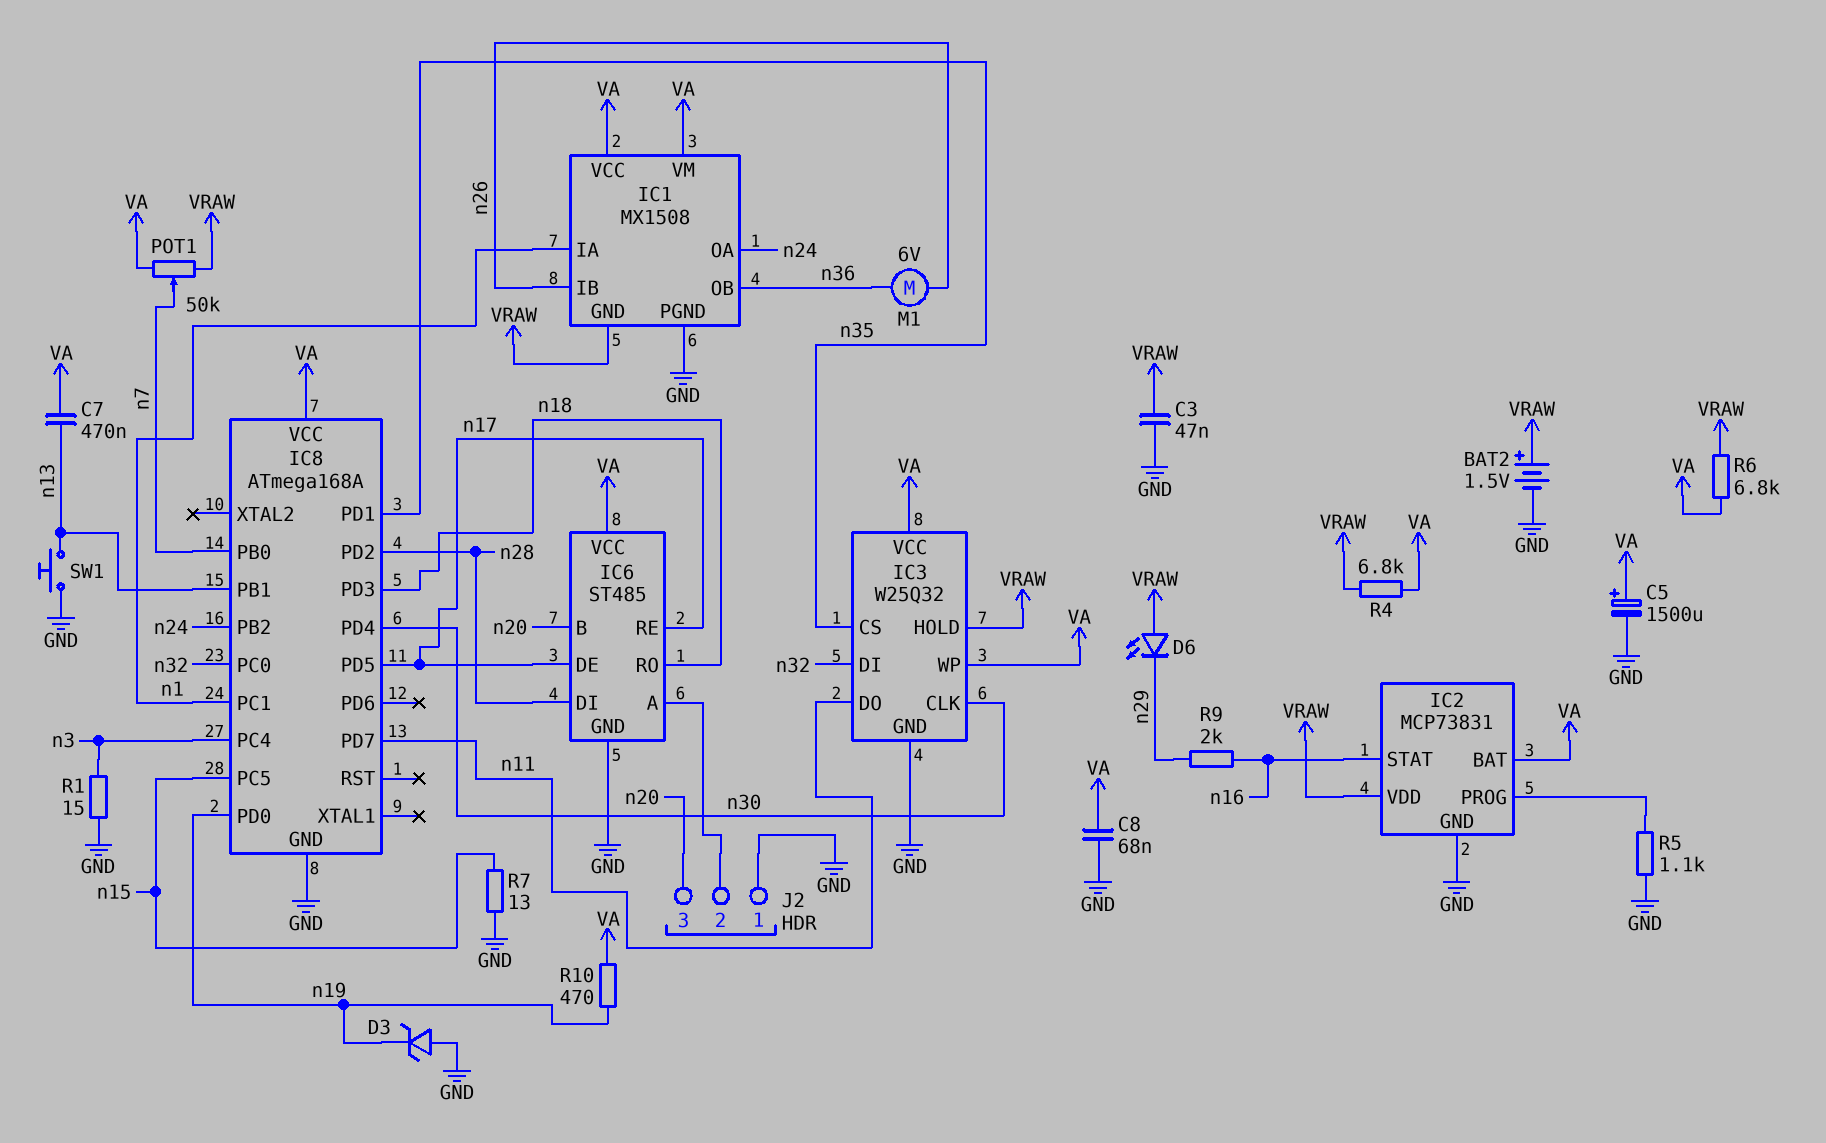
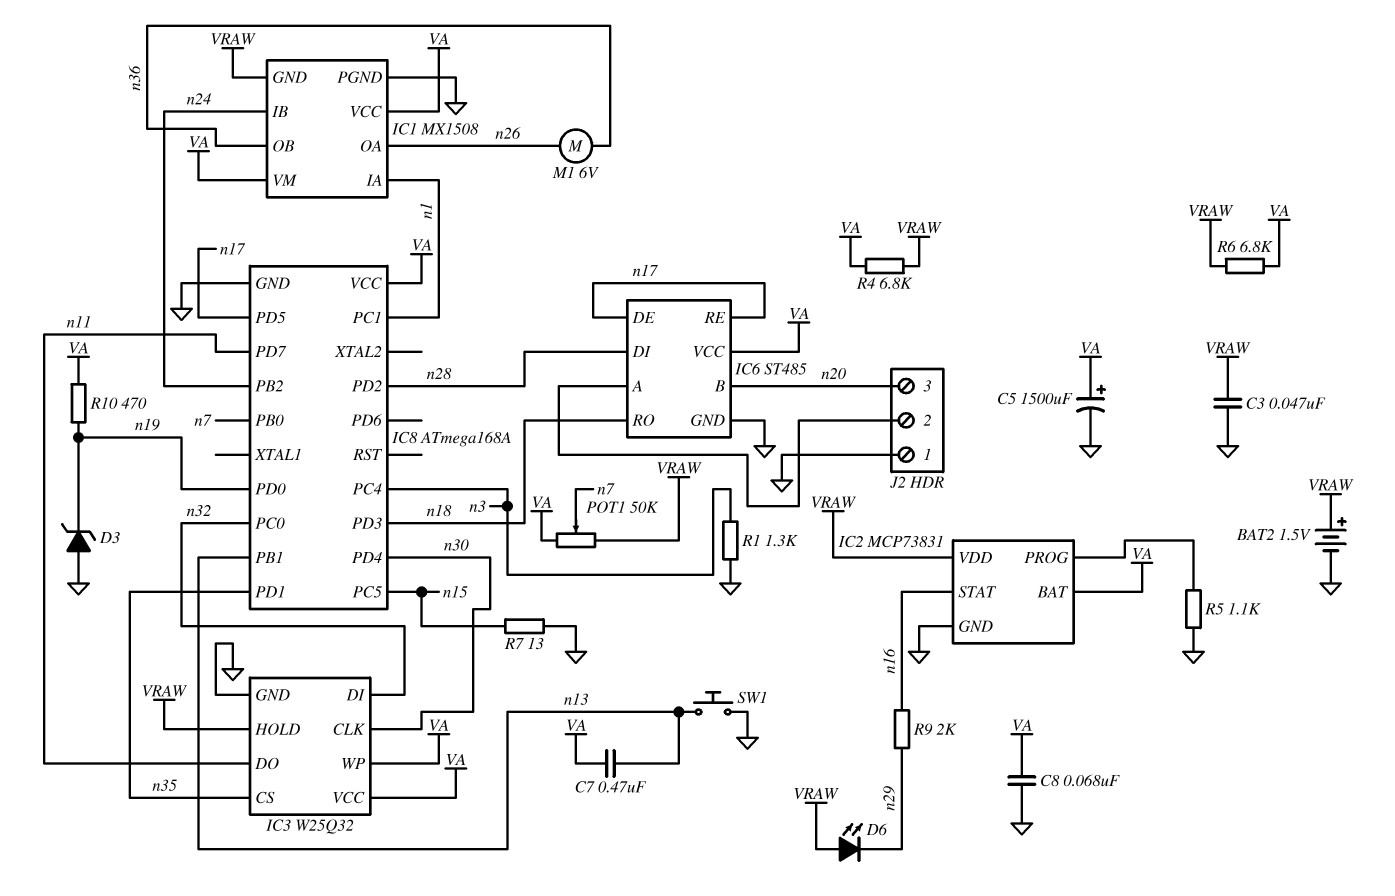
IC1 pin IB: n26 -> n24
IC1 pin OA: n24 -> n26
R1: 15 (GND, n3) -> 1.3k (GND, n3)

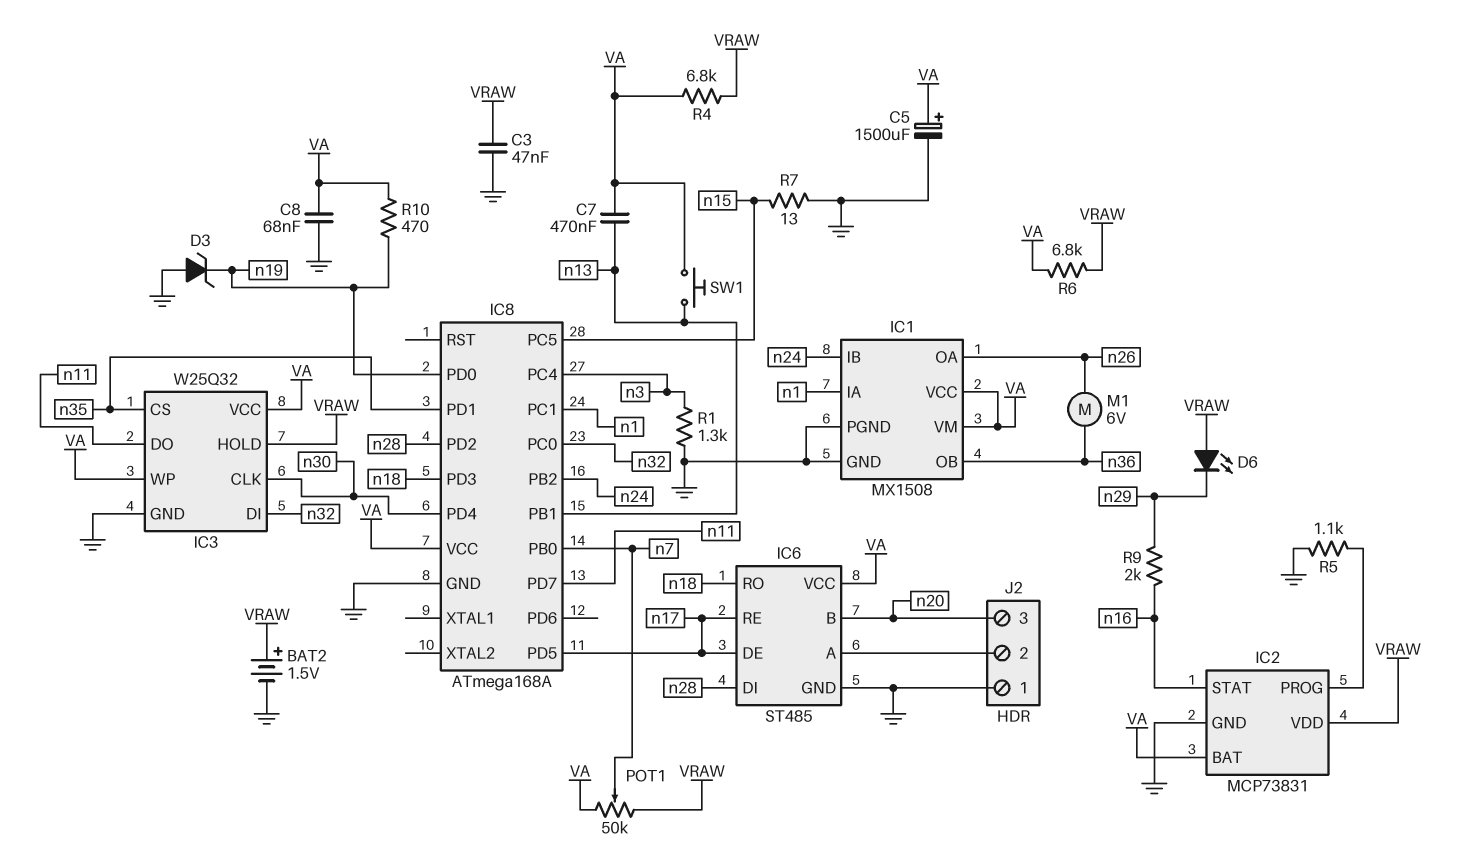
IC1 pin GND: VRAW -> GND
SW1: button (GND, n13) -> button (VA, n13)

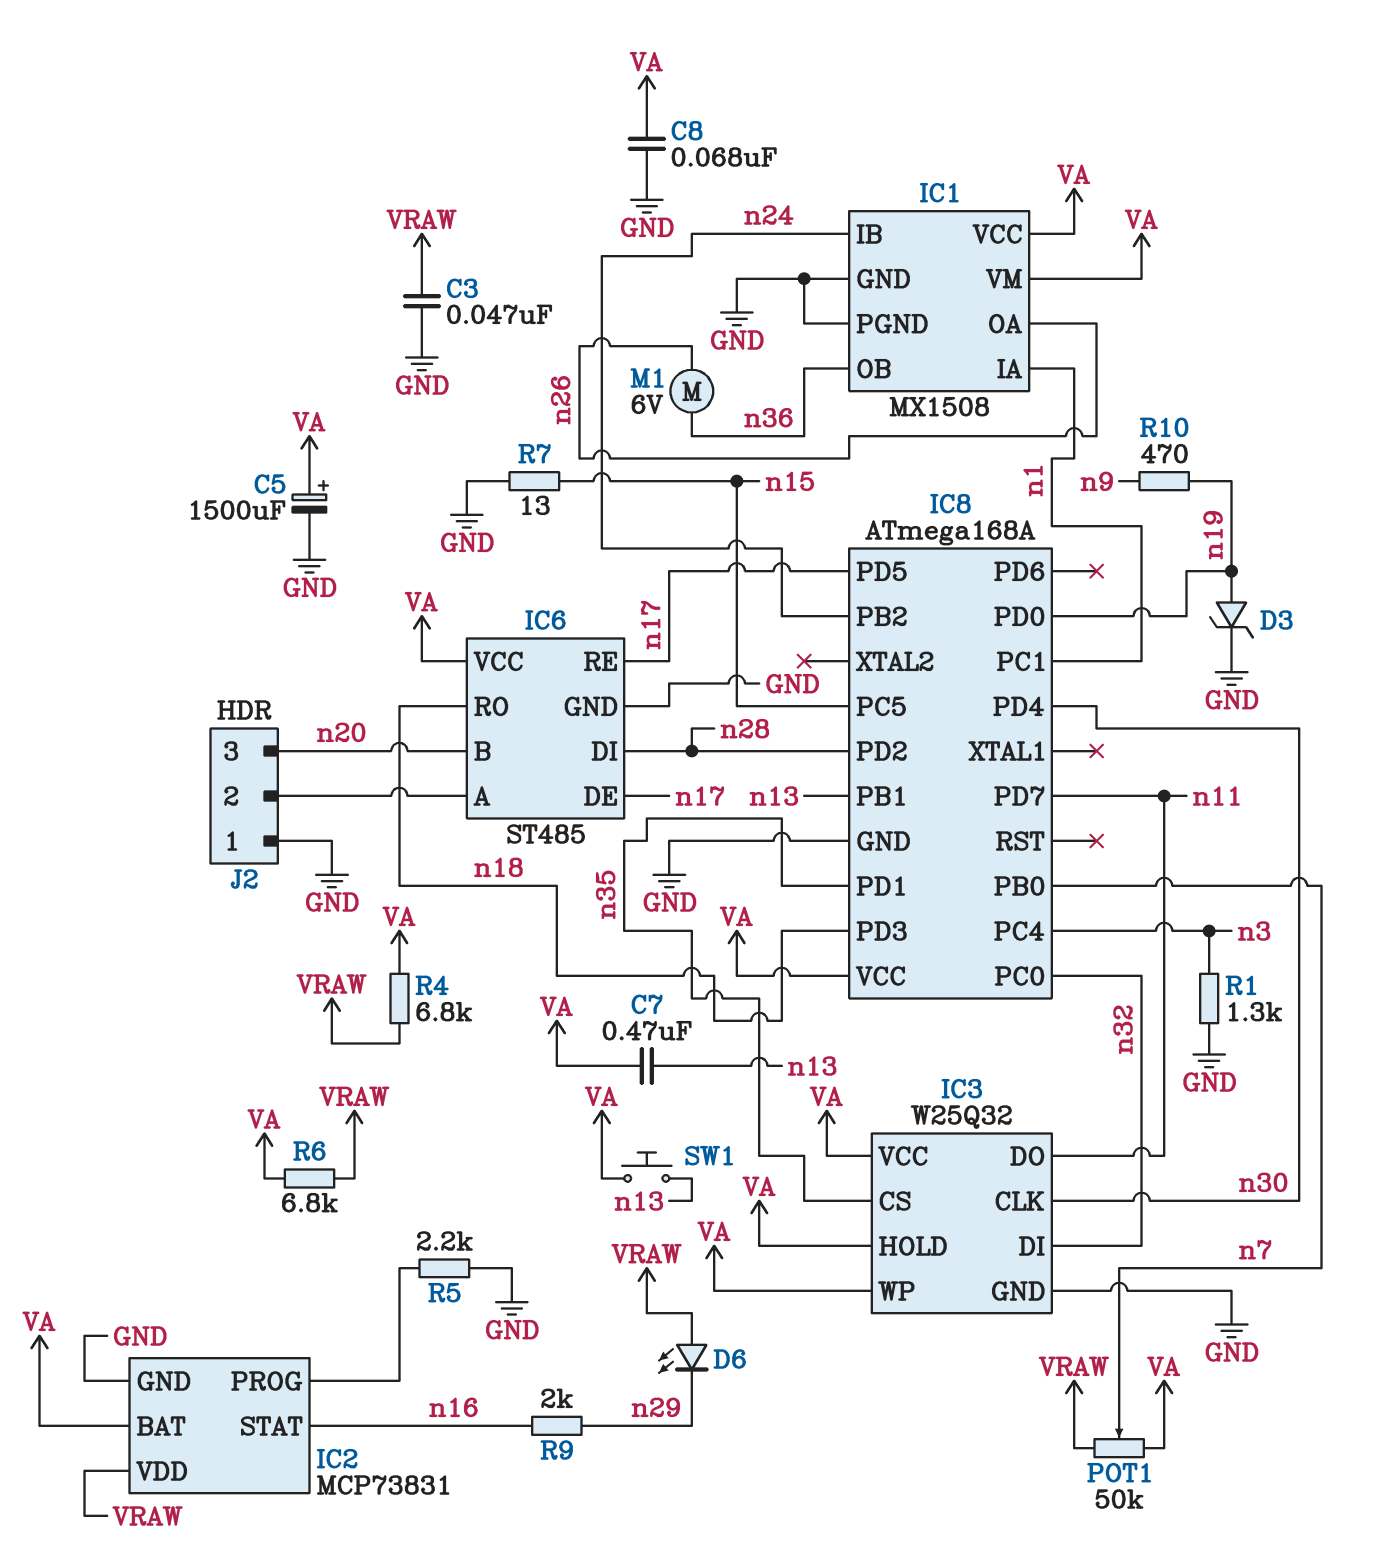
BAT2: 1.5V (plus VRAW, minus GND) -> none
D3: zener (A GND, K n19) -> zener (A n19, K GND)
IC3 pin HOLD: VRAW -> VA
R5: 1.1k (GND, IC2/PROG) -> 2.2k (GND, IC2/PROG)
R10: 470 (VA, n19) -> 470 (n9, n19)

